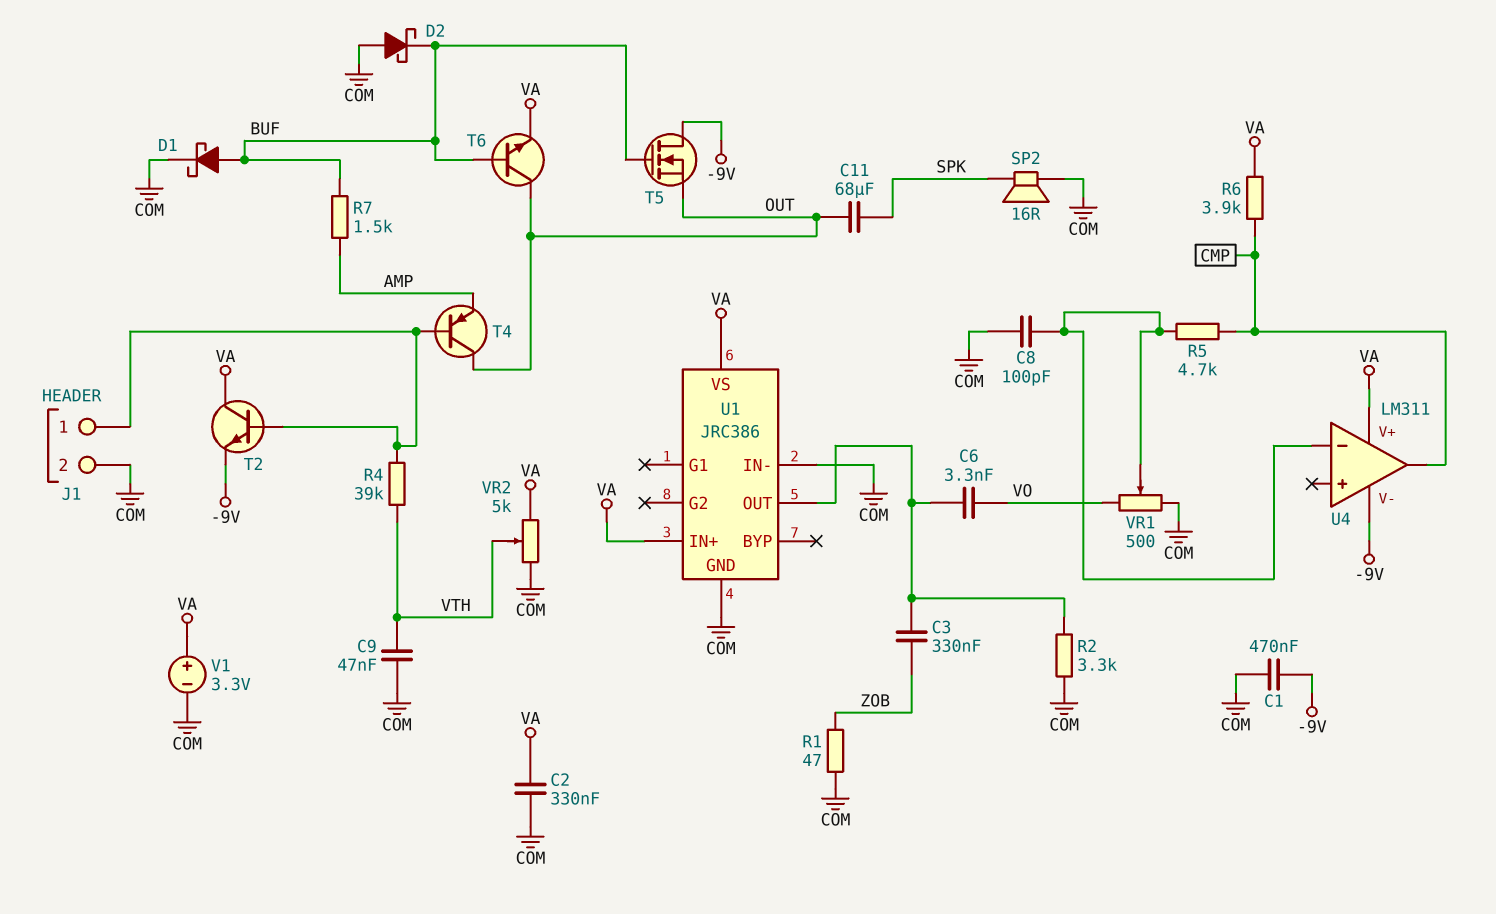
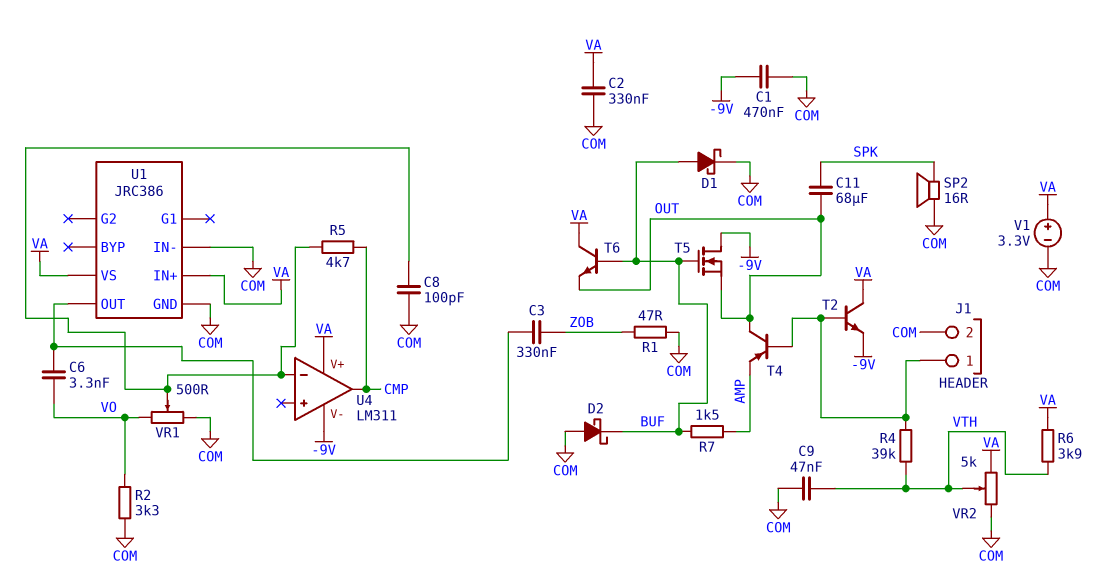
R2: 3.3k (COM, U1/OUT) -> 3.3k (COM, VO)
R6: 3.9k (CMP, VA) -> 3.9k (VA, VTH)
T6: NPN (B BUF, C OUT, E VA) -> NPN (B BUF, C VA, E OUT)

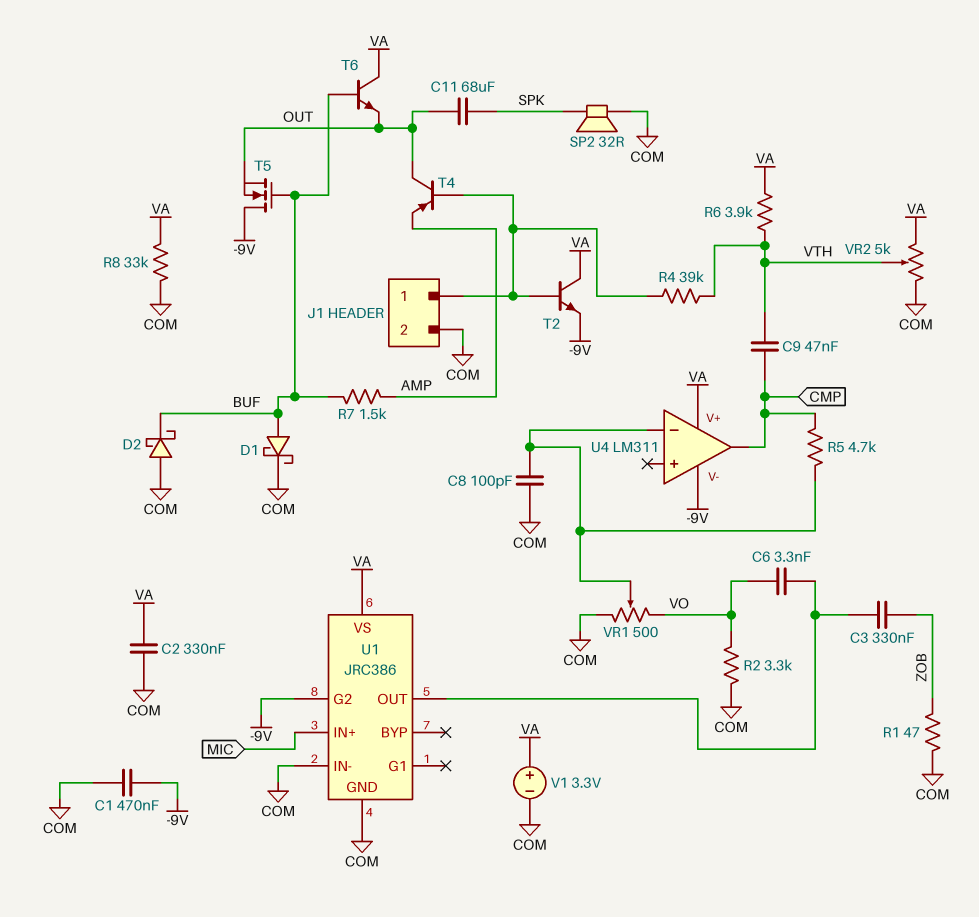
C9: 47nF (COM, VTH) -> 47nF (CMP, VTH)
R8: none -> 33k (COM, VA)
SP2: speaker 16R (COM, SPK) -> speaker 32R (COM, SPK)
U1 pin G2: none -> -9V
U1 pin IN+: VA -> MIC

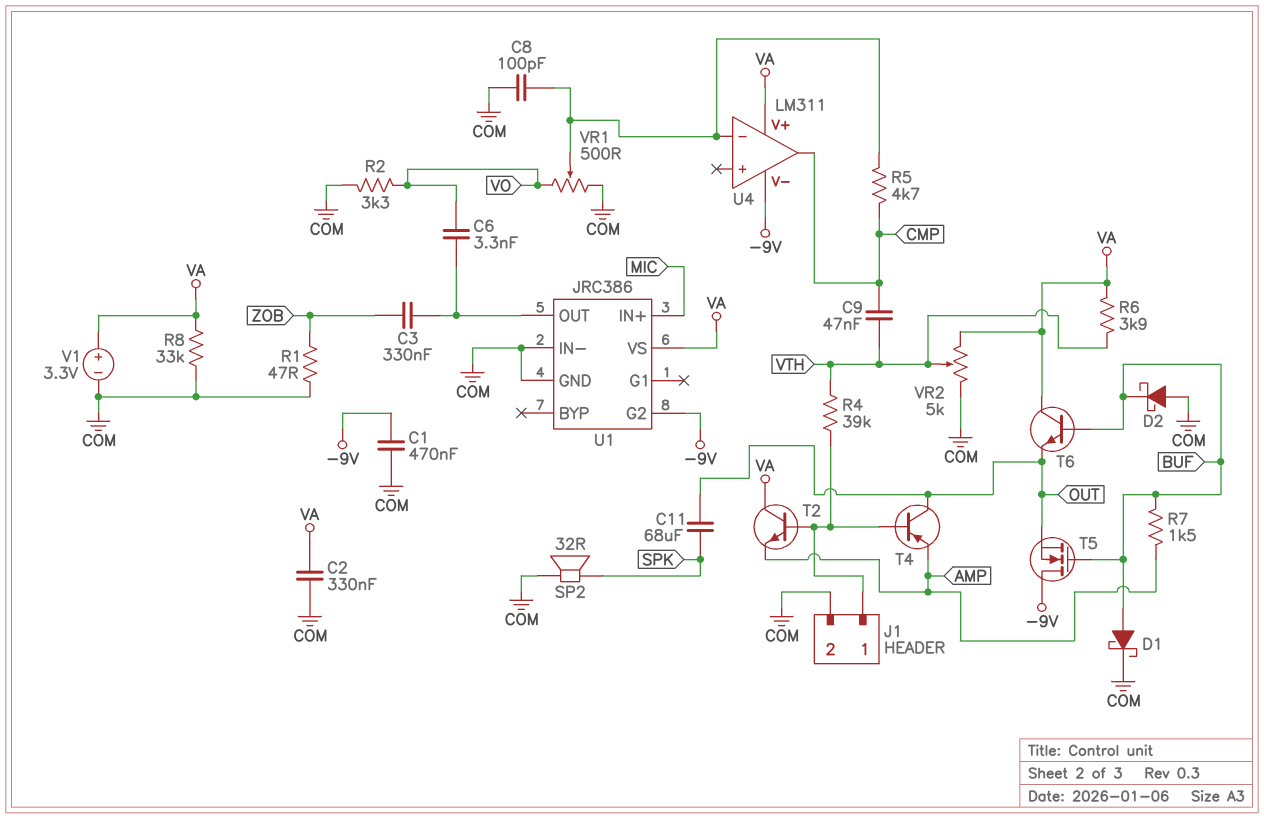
T2: NPN (B J1/1, C VA, E -9V) -> NPN (B J1/1, C VA, E AMP)

